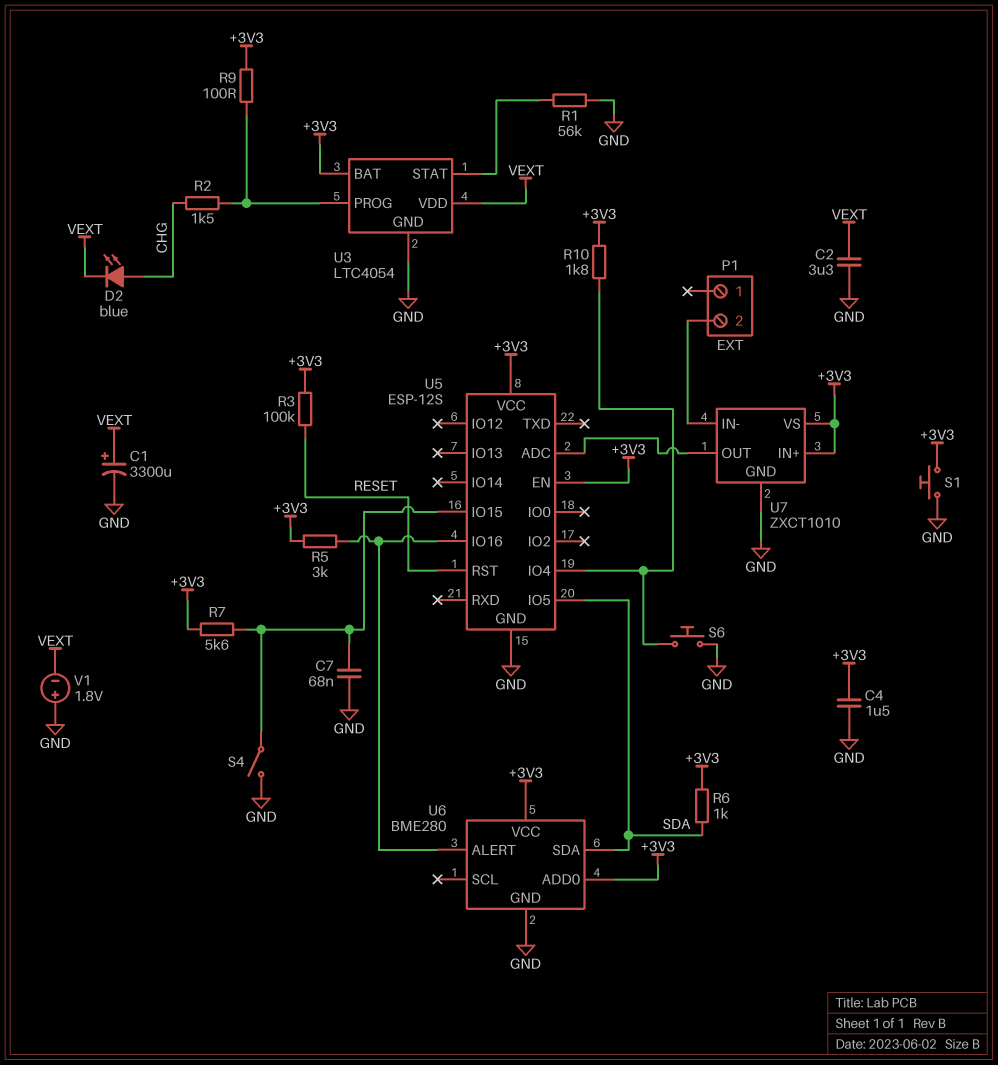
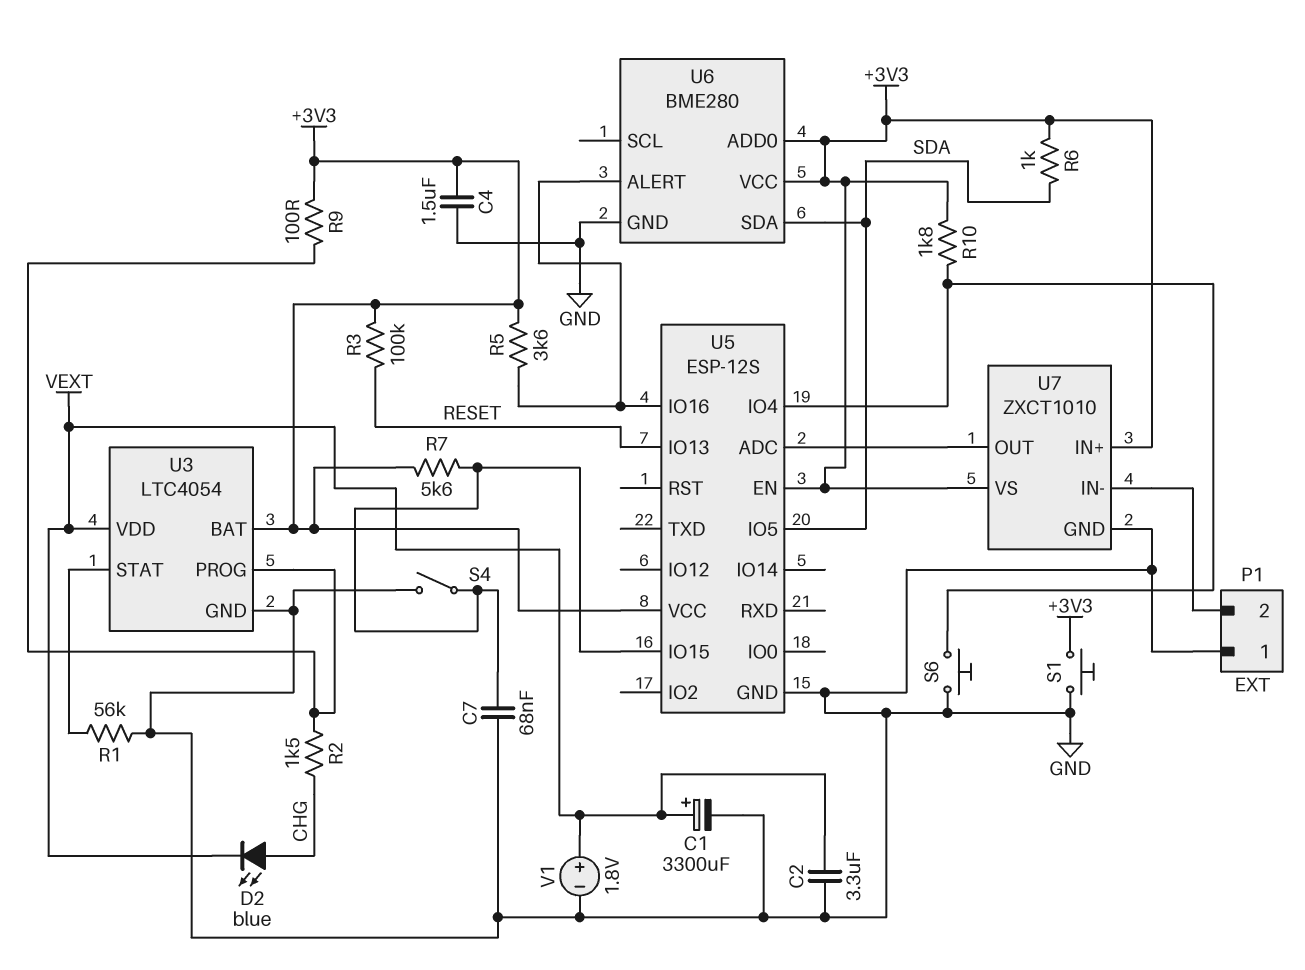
P1 pin 1: none -> GND
R5: 3k (+3V3, U5/IO16) -> 3.6k (+3V3, U5/IO16)
U5 pin IO13: none -> RESET
U5 pin RST: RESET -> none
V1: 1.8V (plus GND, minus VEXT) -> 1.8V (plus VEXT, minus GND)

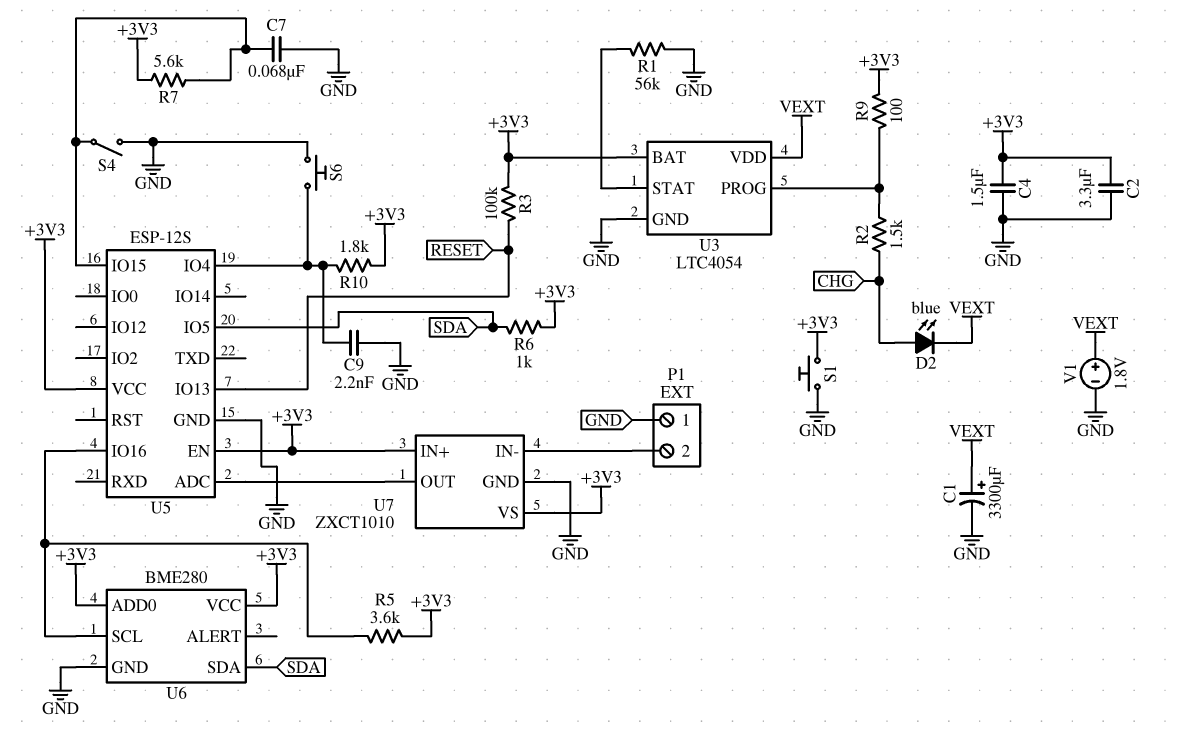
C2: 3.3uF (GND, VEXT) -> 3.3uF (+3V3, GND)
C9: none -> 2.2nF (GND, U5/IO4)
U6 pin ALERT: U5/IO16 -> none
U6 pin SCL: none -> U5/IO16

